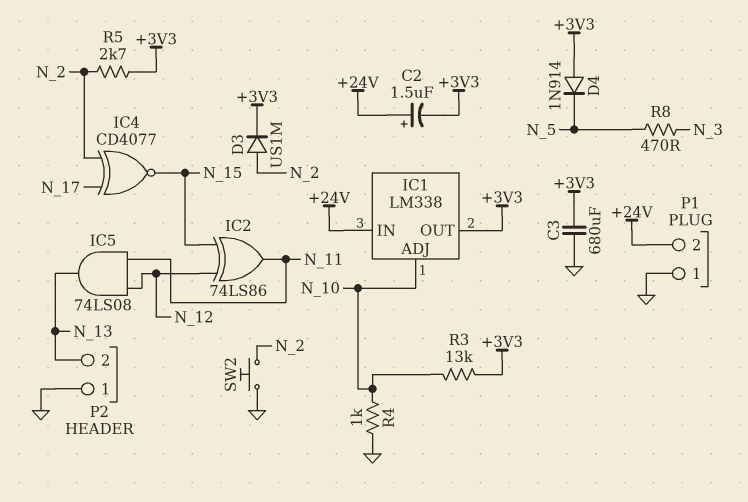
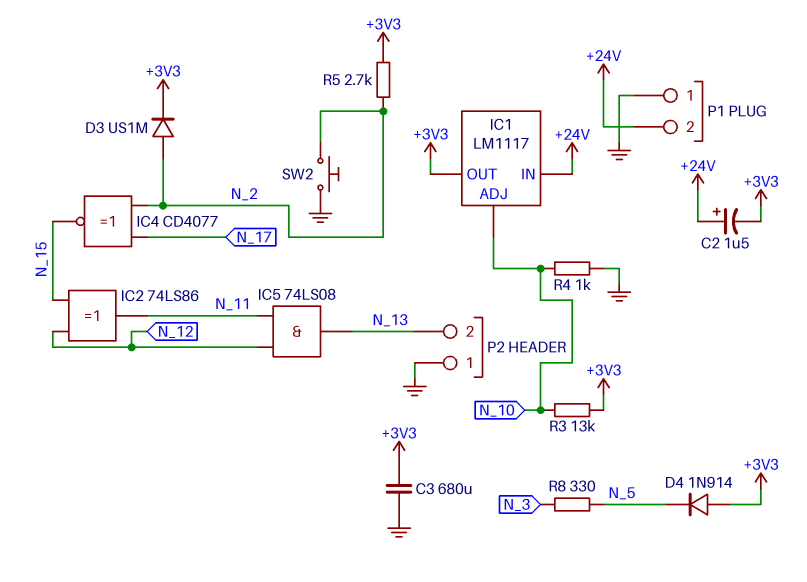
IC1: LM338 -> LM1117
R8: 470 (N_3, N_5) -> 330 (N_3, N_5)

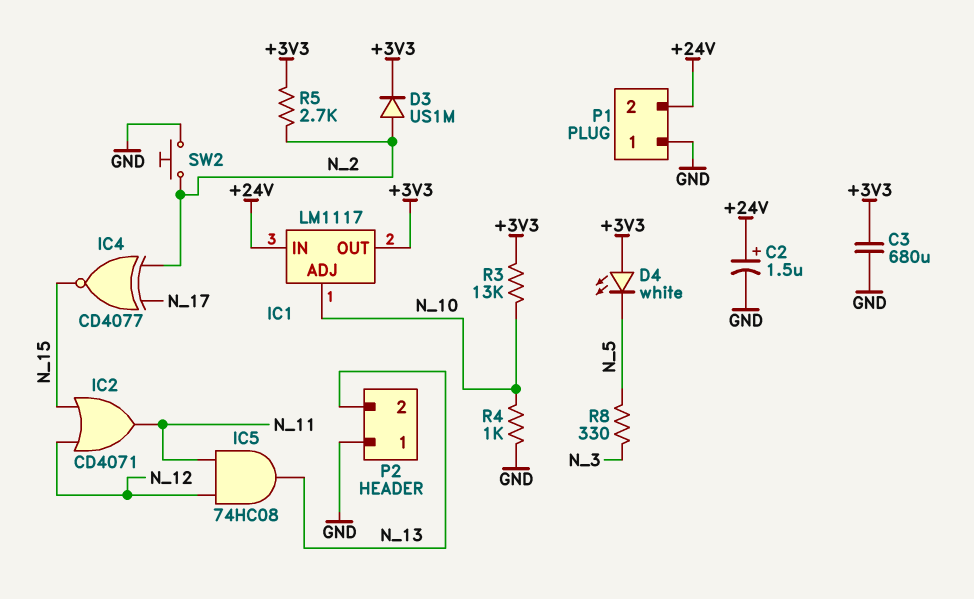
C2: 1.5uF (plus +24V, minus +3V3) -> 1.5uF (plus +24V, minus GND)
D4: diode 1N914 (A +3V3, K N_5) -> LED white (A +3V3, K N_5)
IC2: XOR 74LS86 (in N_12, in N_15, out N_11) -> OR CD4071 (in N_12, in N_15, out N_11)
IC5: AND 74LS08 (in N_11, in N_12, out N_13) -> AND 74HC08 (in N_11, in N_12, out N_13)

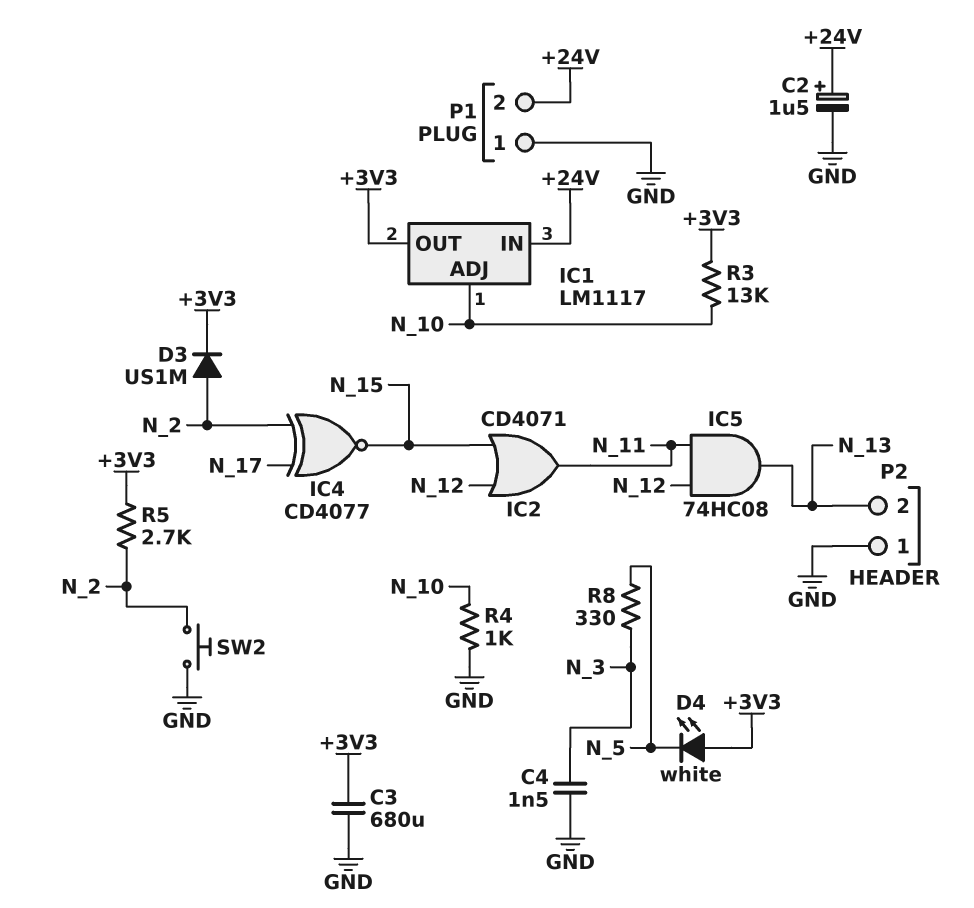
C4: none -> 1.5nF (GND, N_3)

